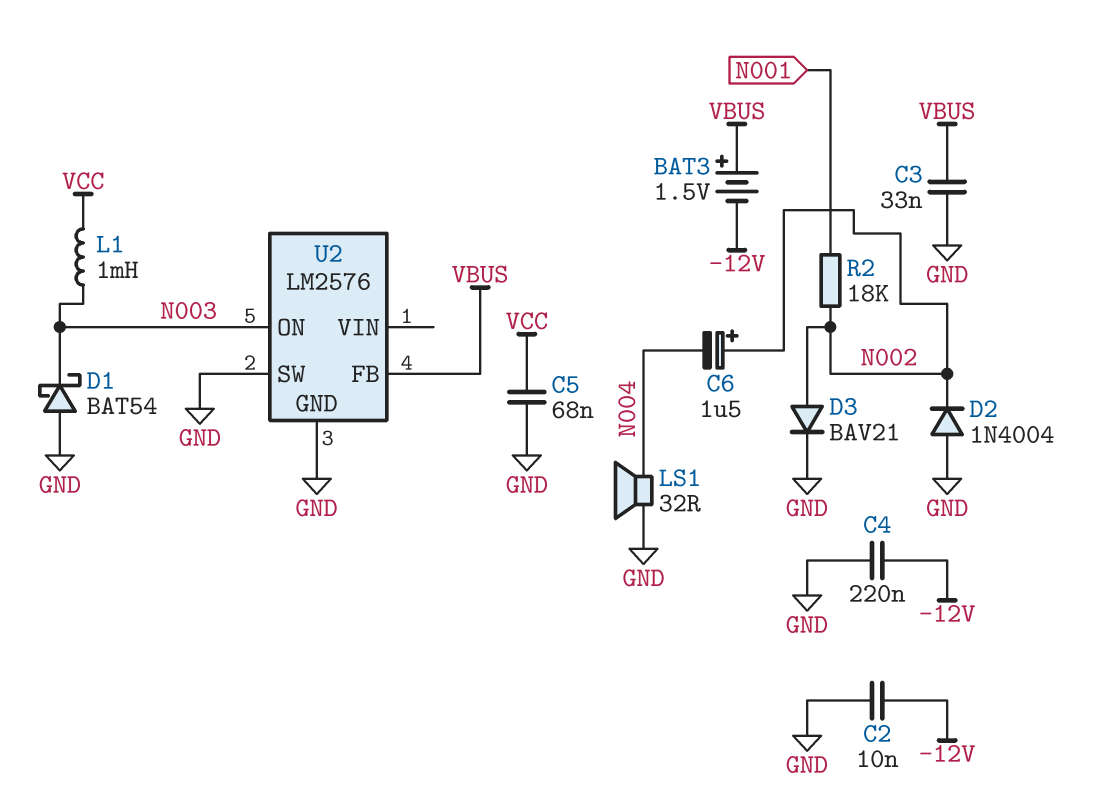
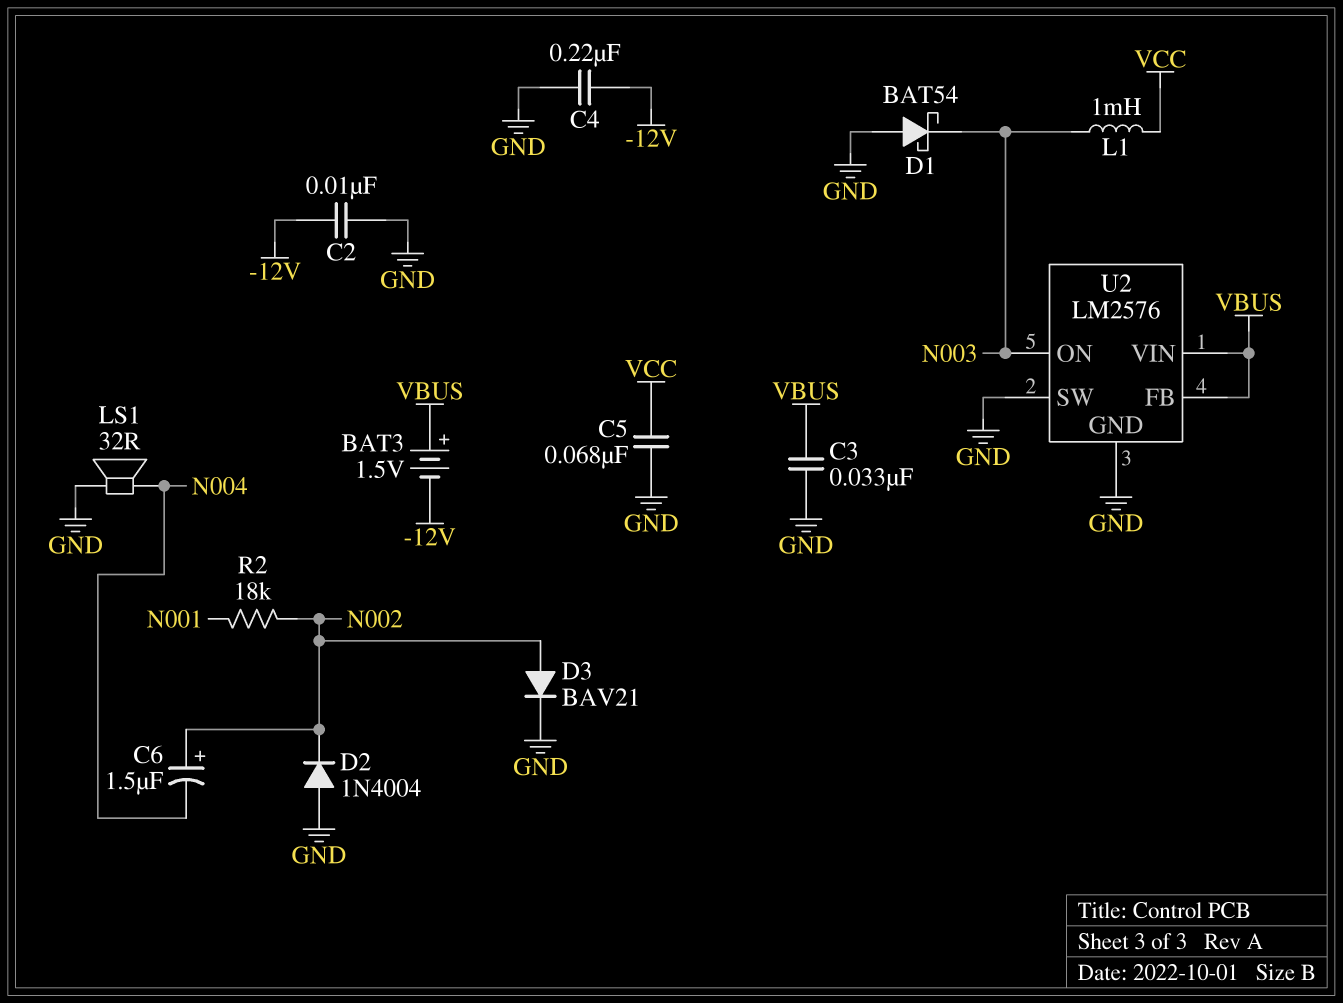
U2 pin VIN: none -> VBUS

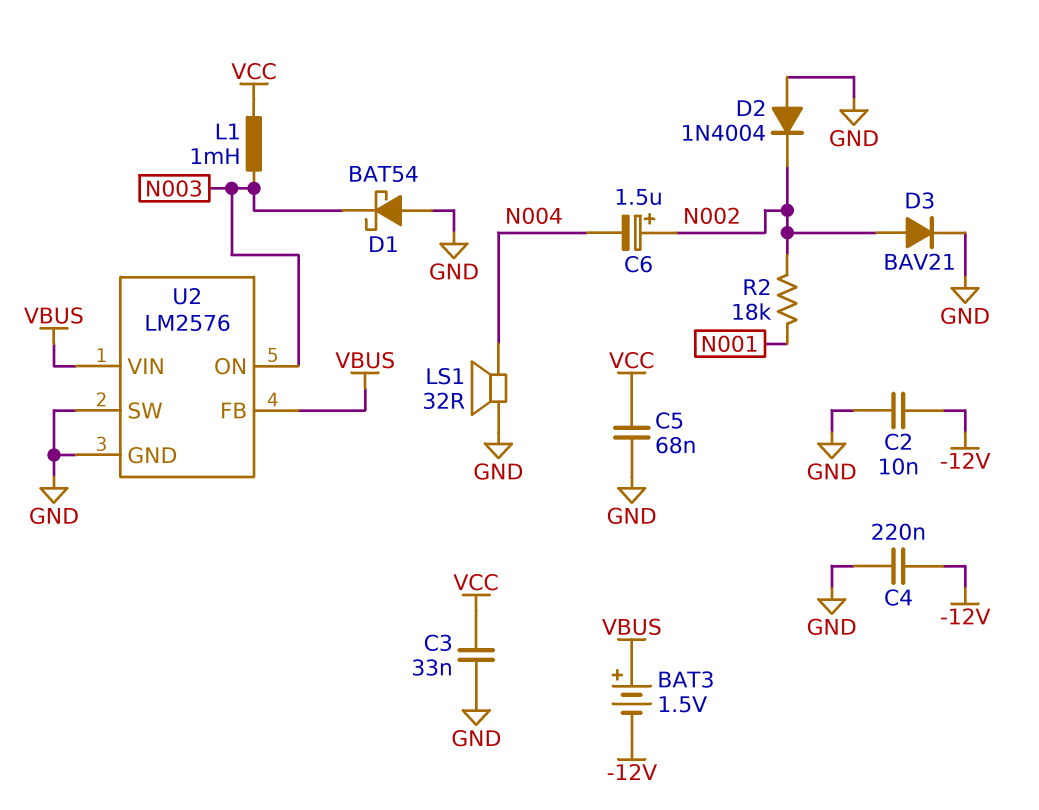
C3: 33nF (GND, VBUS) -> 33nF (GND, VCC)

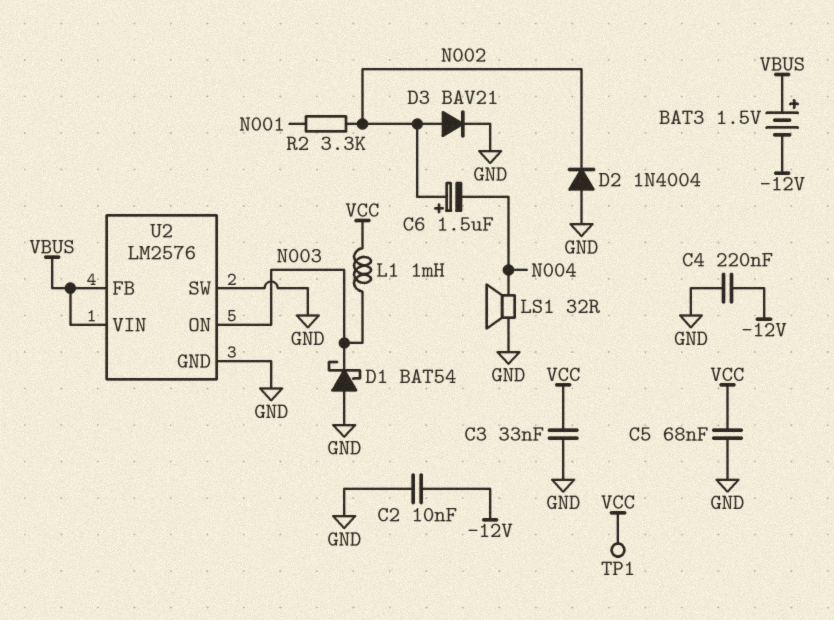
R2: 18k (N001, N002) -> 3.3k (N001, N002)
TP1: none -> test point (VCC)

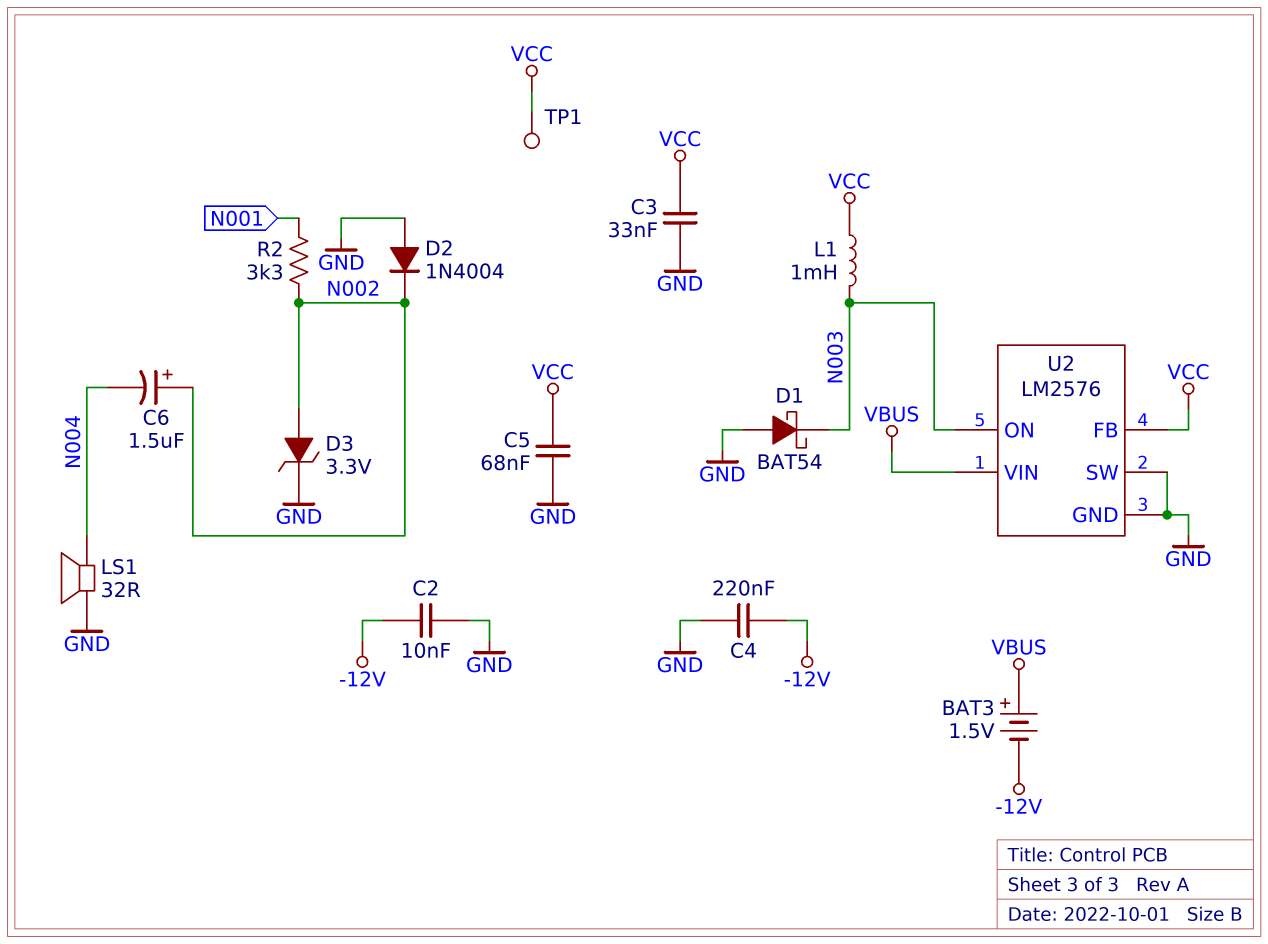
D3: diode BAV21 (A N002, K GND) -> zener 3.3V (A N002, K GND)
U2 pin FB: VBUS -> VCC

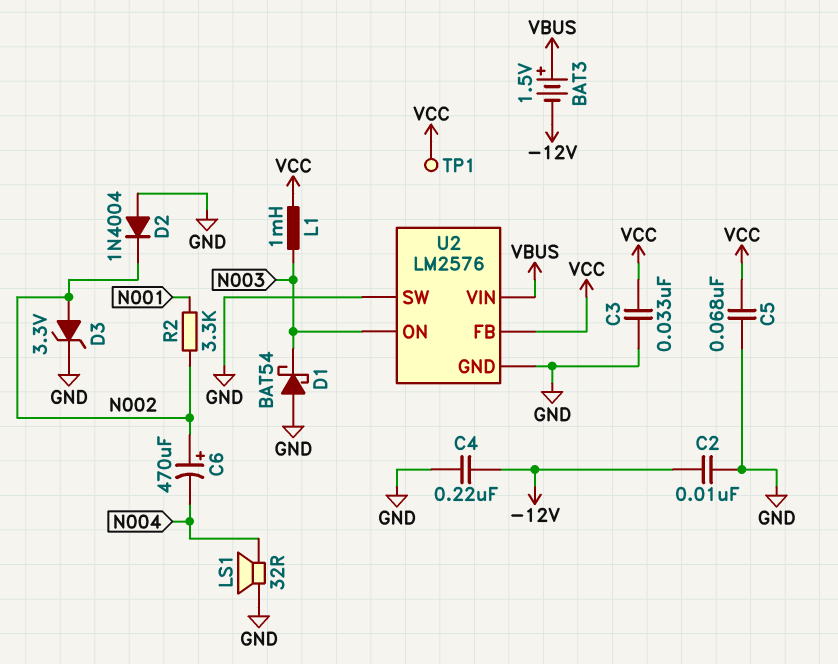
C6: 1.5uF (plus N002, minus N004) -> 470uF (plus N002, minus N004)

